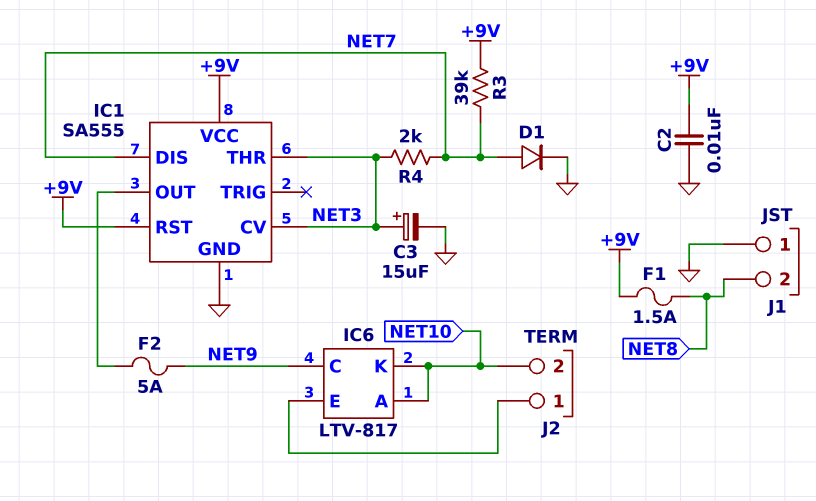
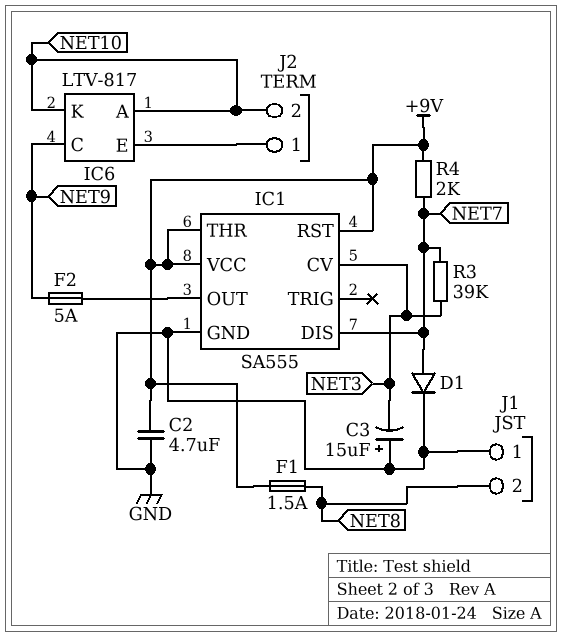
C2: 10nF (+9V, GND) -> 4.7uF (+9V, GND)
C3: 15uF (plus NET3, minus GND) -> 15uF (plus GND, minus NET3)
IC1 pin THR: NET3 -> +9V
R3: 39k (+9V, NET7) -> 39k (NET3, NET7)
R4: 2k (NET3, NET7) -> 2k (+9V, NET7)

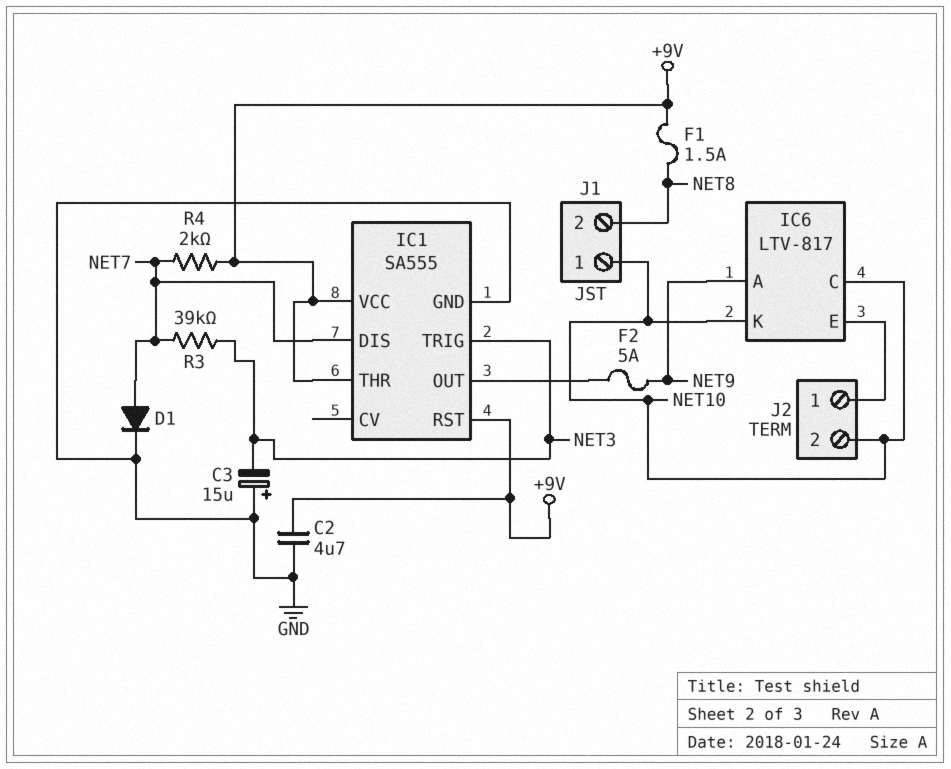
IC1 pin CV: NET3 -> none
IC1 pin TRIG: none -> NET3
IC6 pin A: NET10 -> NET9
IC6 pin C: NET9 -> NET10
J1 pin 1: GND -> NET10

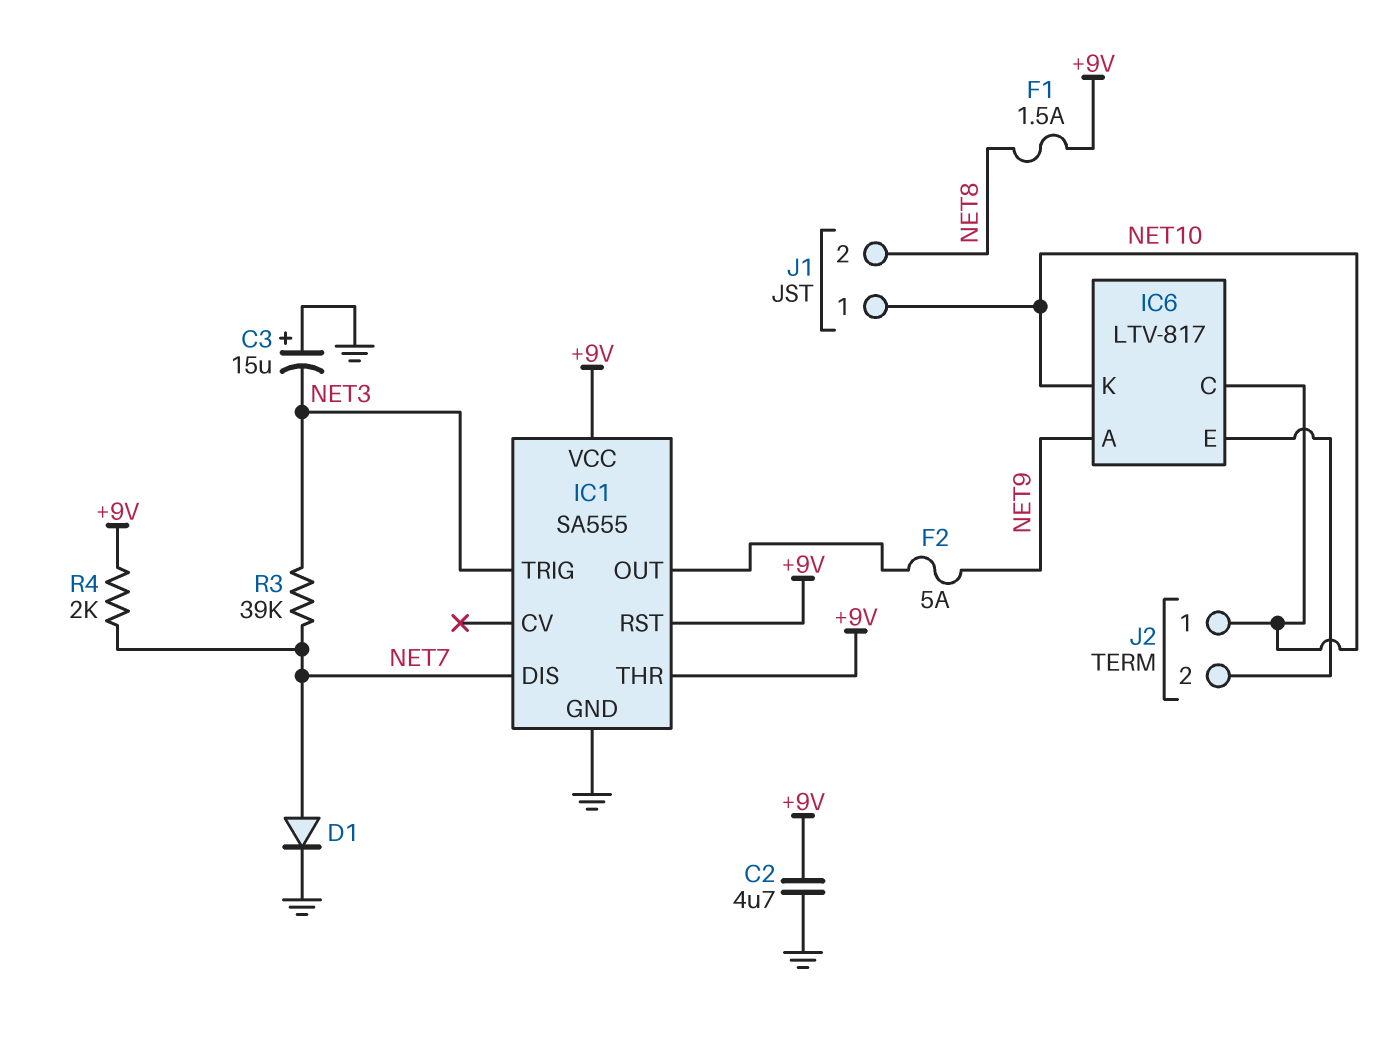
J2 pin 1: IC6/E -> NET10
J2 pin 2: NET10 -> IC6/E

